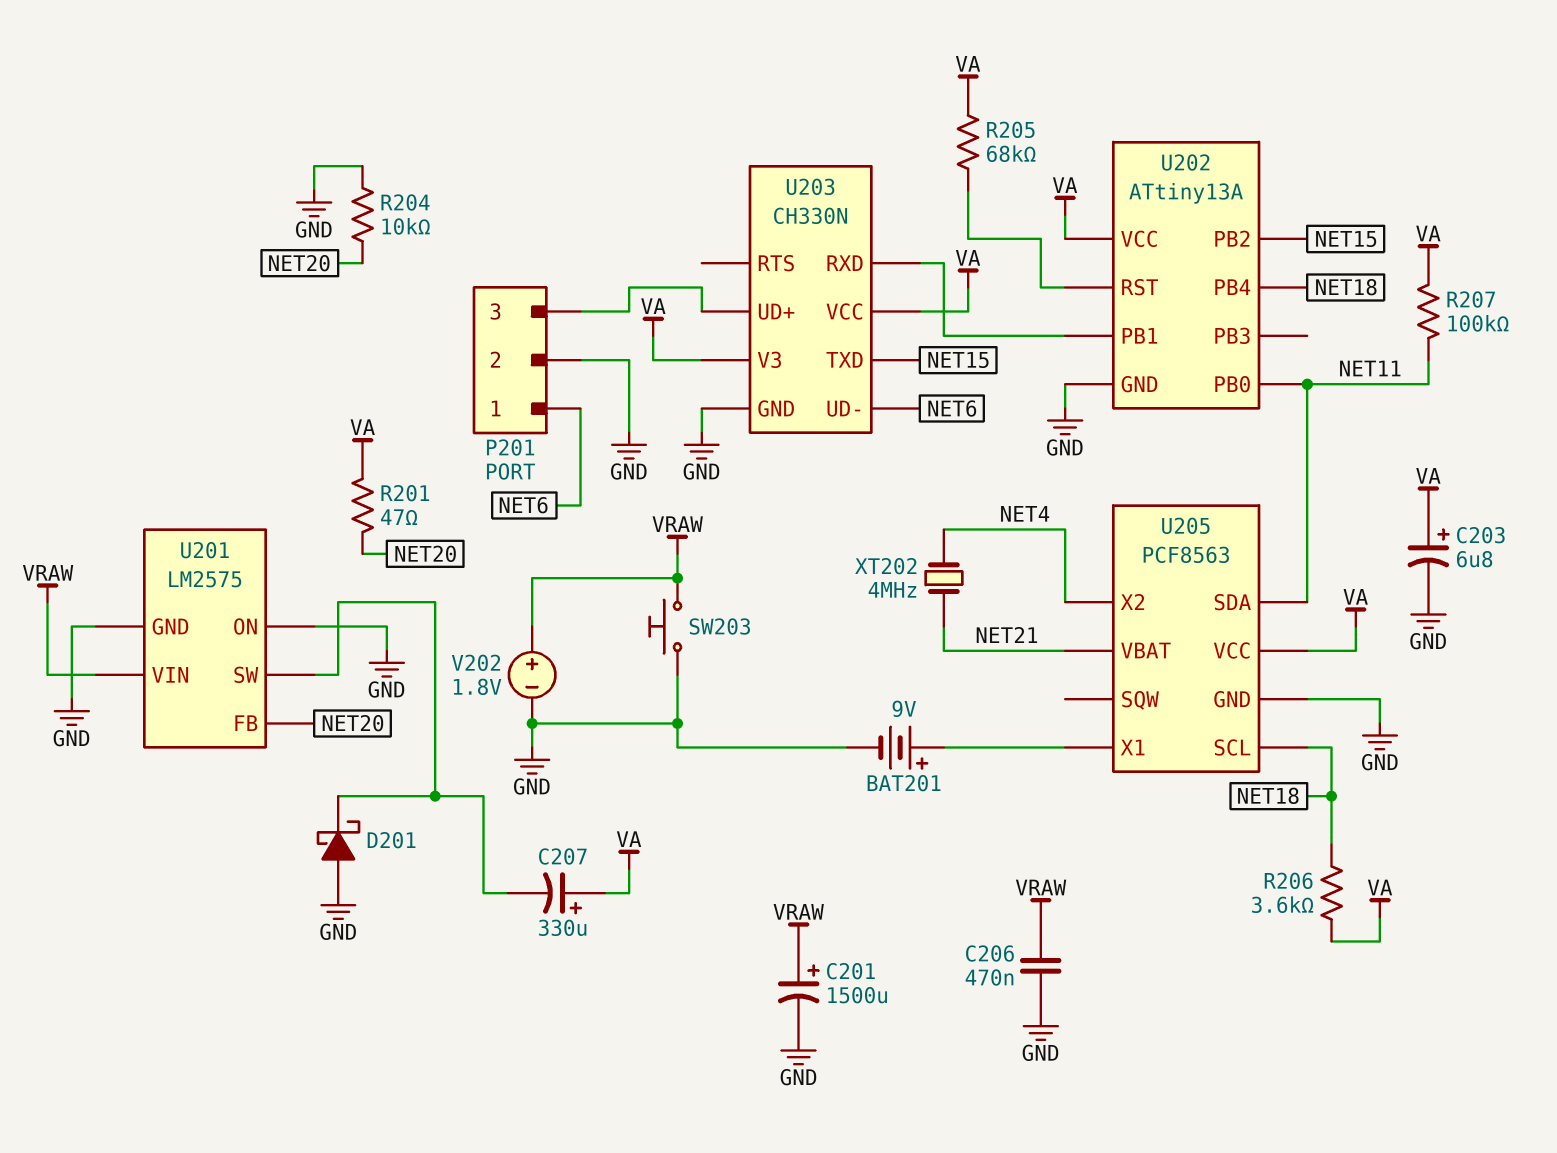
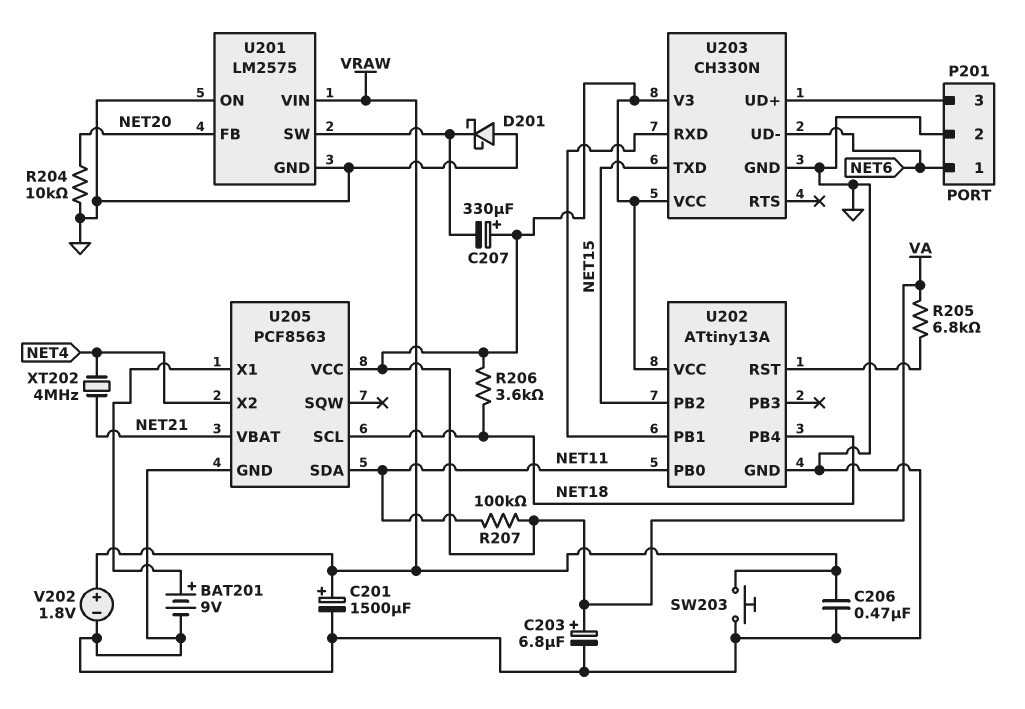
R201: 47 (NET20, VA) -> none
R205: 68k (U202/RST, VA) -> 6.8k (U202/RST, VA)

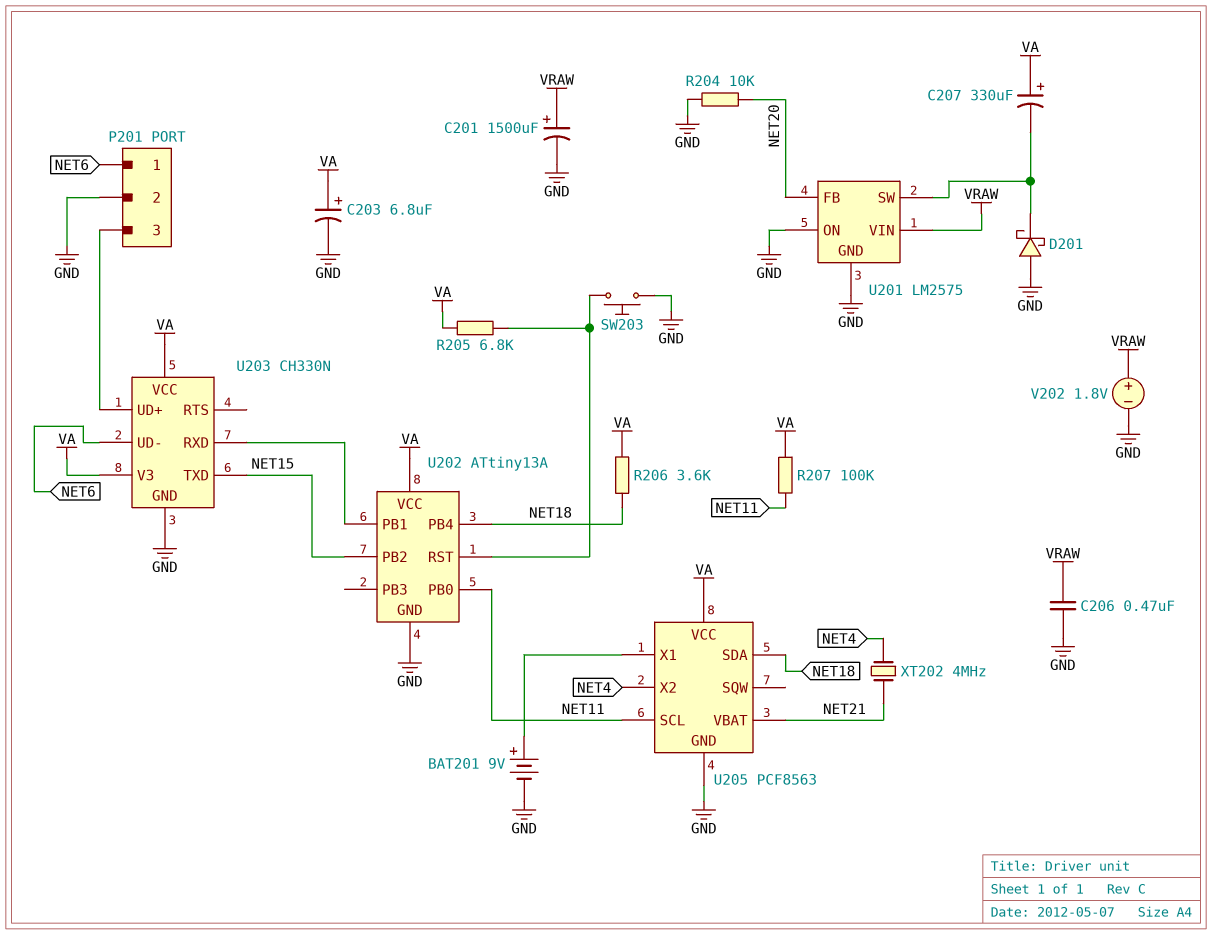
SW203: button (GND, VRAW) -> button (GND, U202/RST)
U205 pin SCL: NET18 -> NET11
U205 pin SDA: NET11 -> NET18

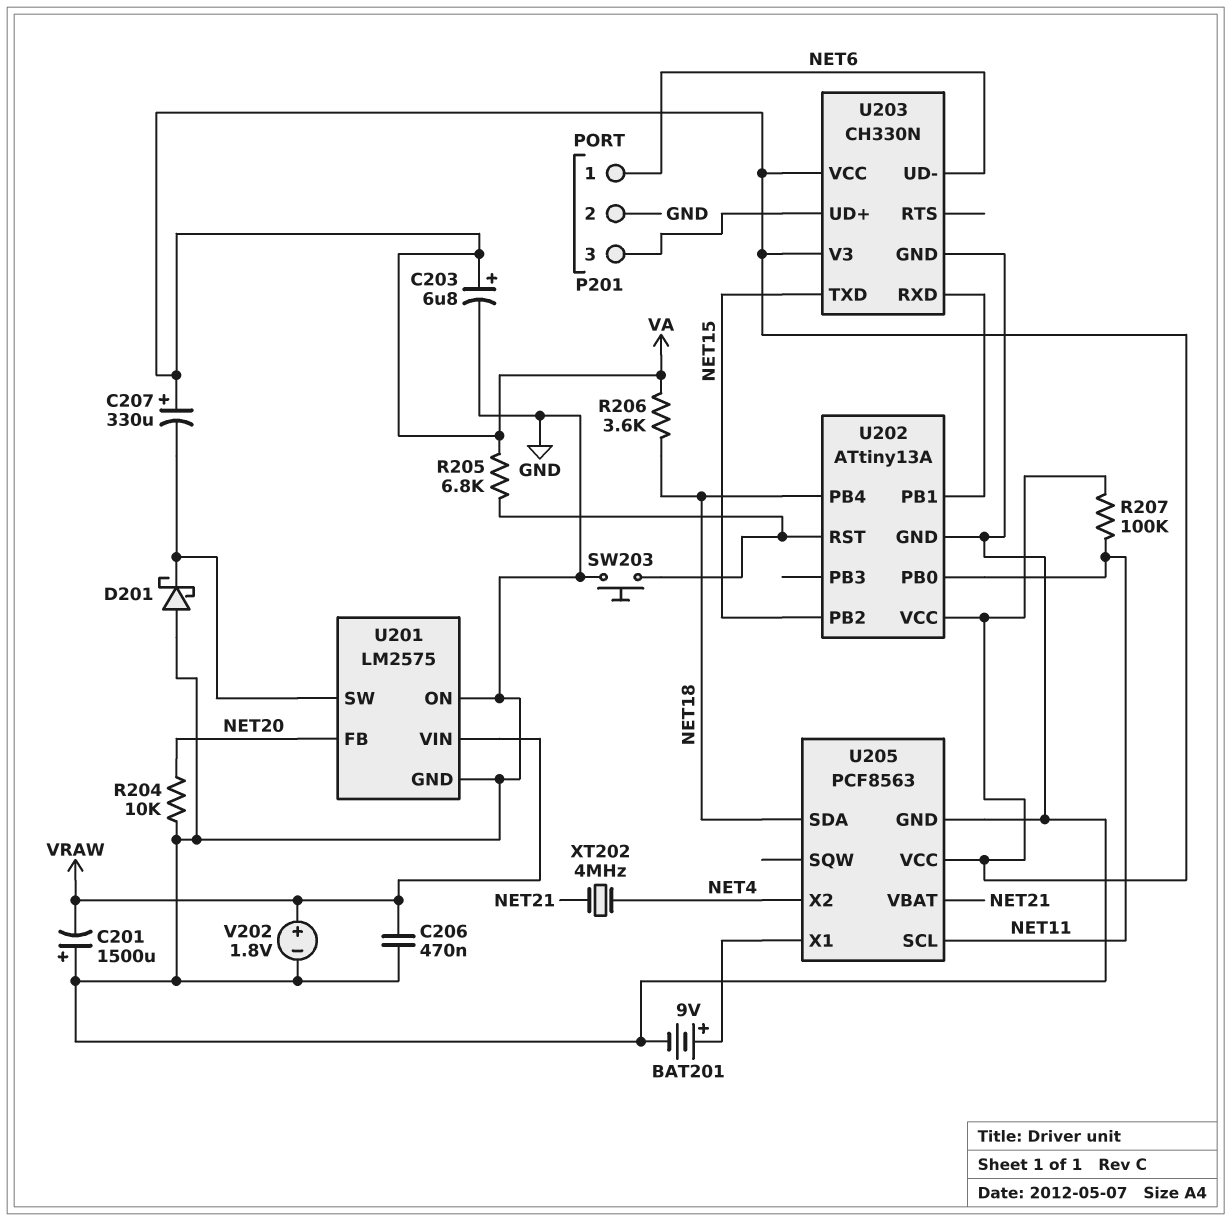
C201: 1500uF (plus VRAW, minus GND) -> 1500uF (plus GND, minus VRAW)

